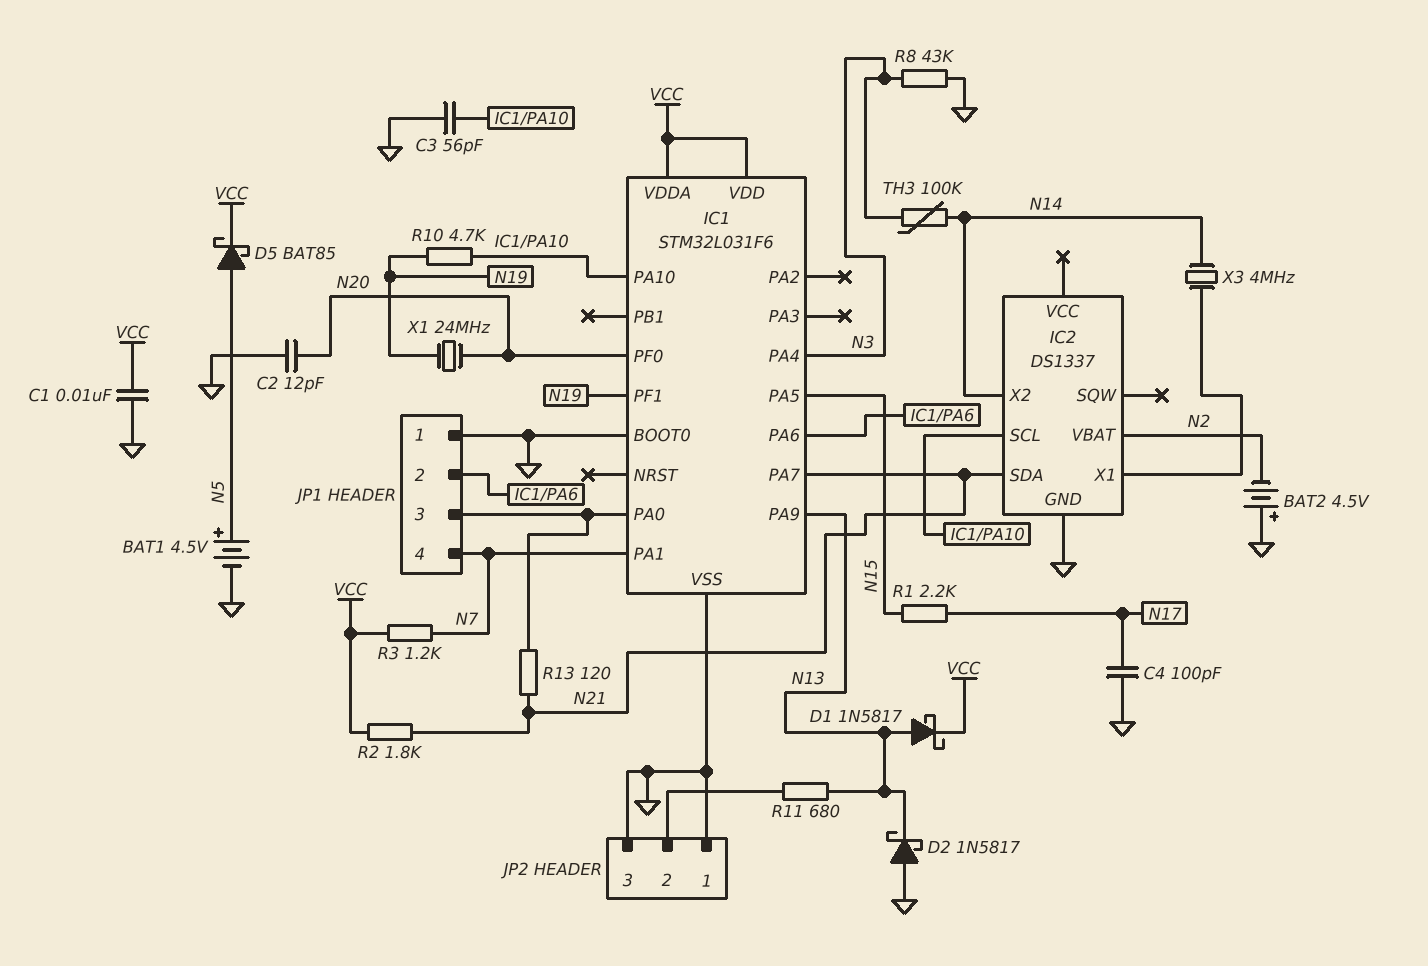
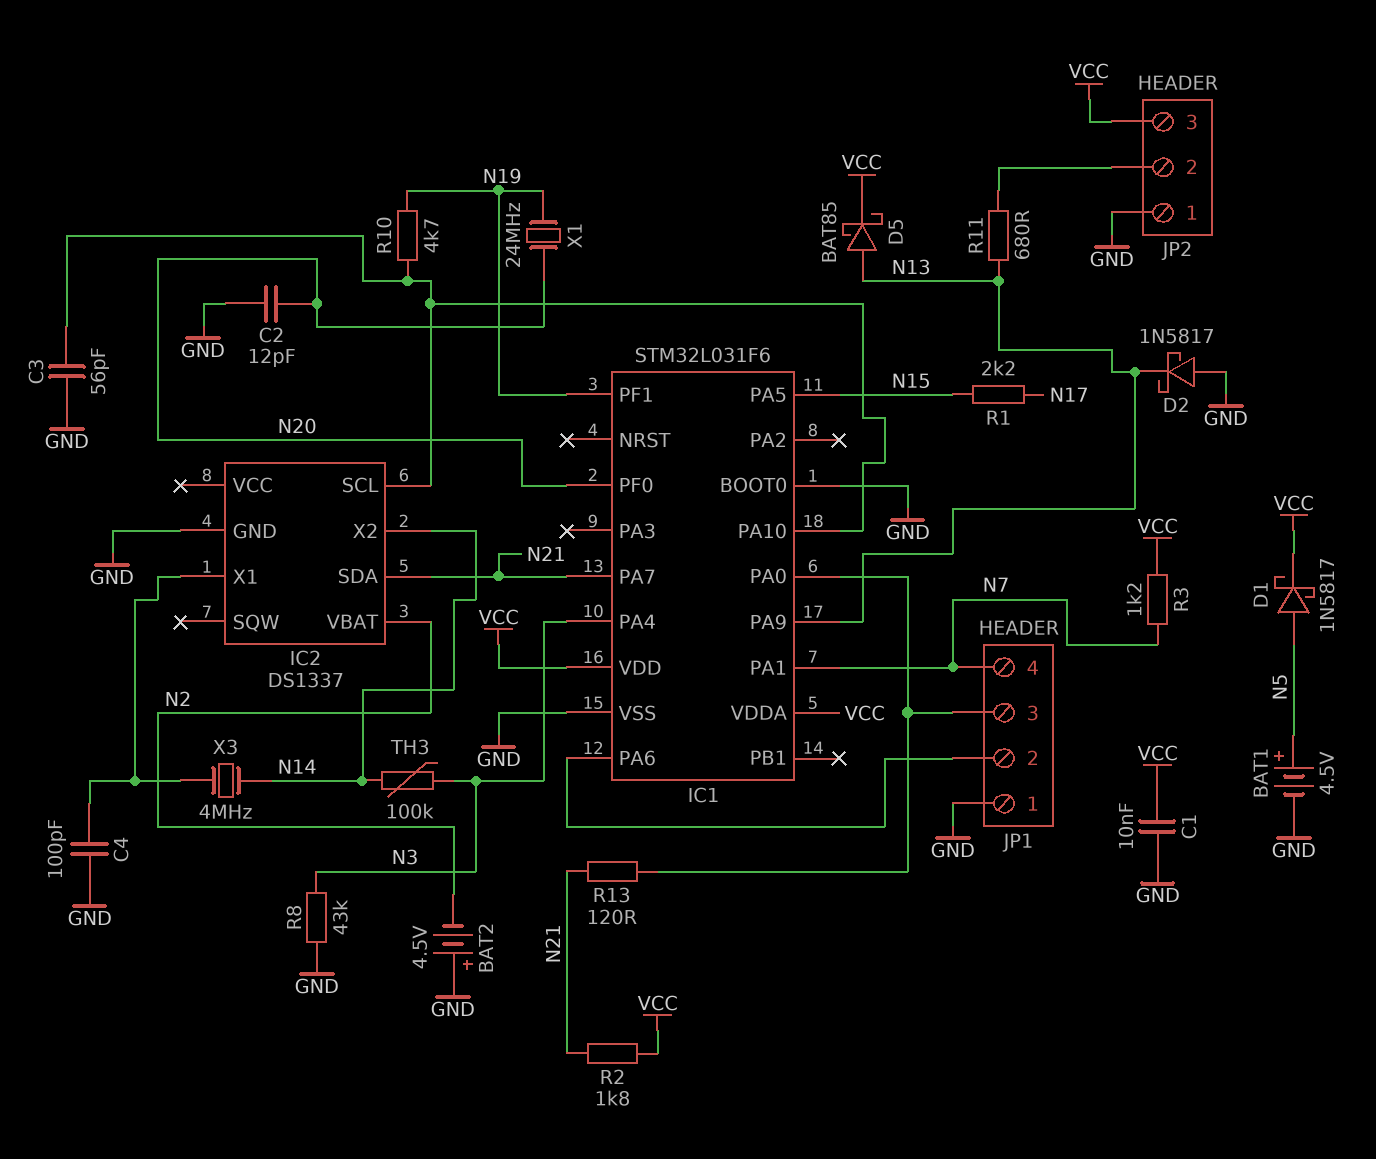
C4: 100pF (GND, N17) -> 100pF (GND, IC2/X1)
D1: schottky 1N5817 (A N13, K VCC) -> schottky 1N5817 (A N5, K VCC)
D5: schottky BAT85 (A N5, K VCC) -> schottky BAT85 (A N13, K VCC)
JP2 pin 3: GND -> VCC

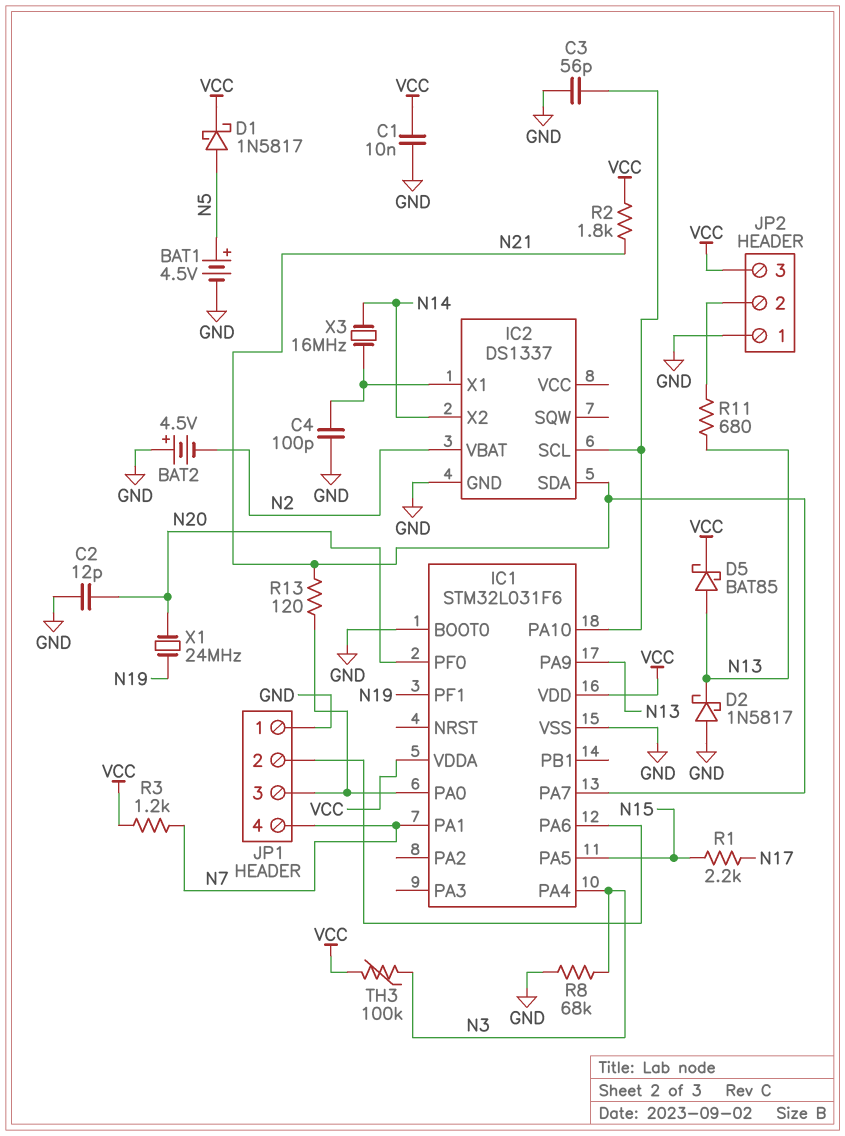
R8: 43k (GND, N3) -> 68k (GND, N3)
R10: 4.7k (IC1/PA10, N19) -> none
TH3: 100k (N3, N14) -> 100k (N3, VCC)
X3: 4MHz (IC2/X1, N14) -> 16MHz (IC2/X1, N14)

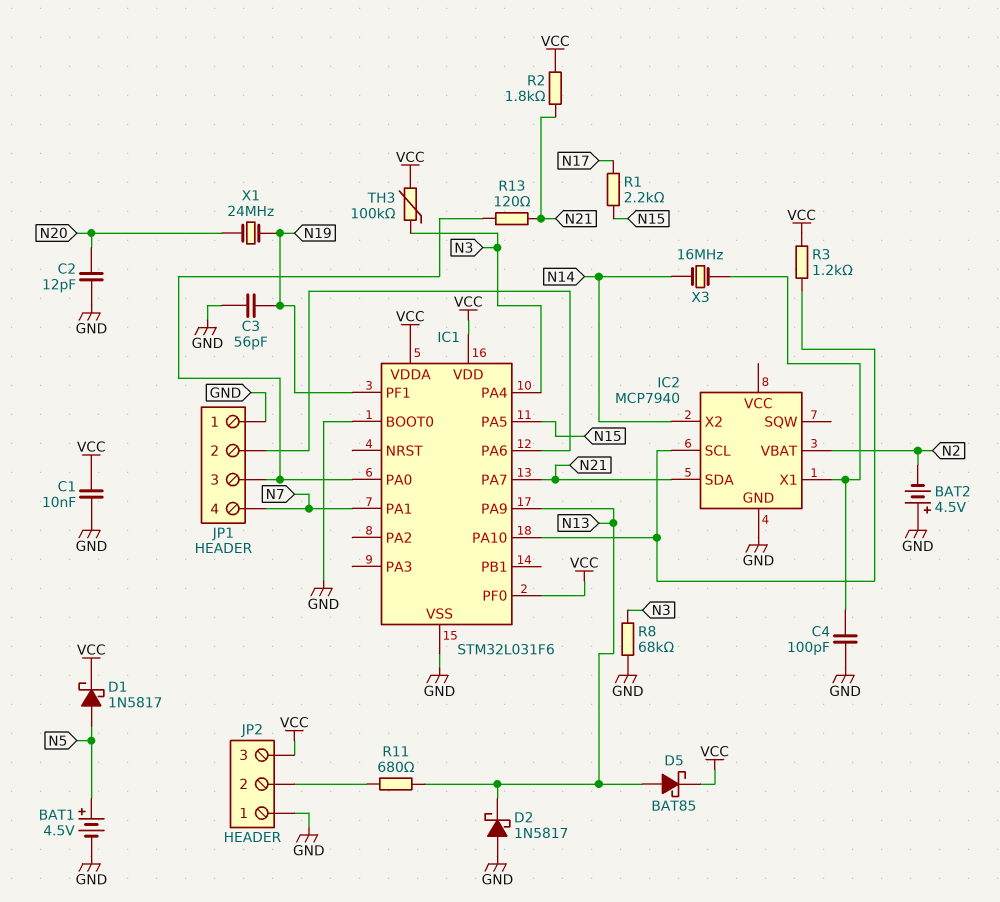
C3: 56pF (GND, IC1/PA10) -> 56pF (GND, N19)
IC1 pin PF0: N20 -> VCC
IC2: DS1337 -> MCP7940
R3: 1.2k (N7, VCC) -> 1.2k (IC1/PA10, VCC)

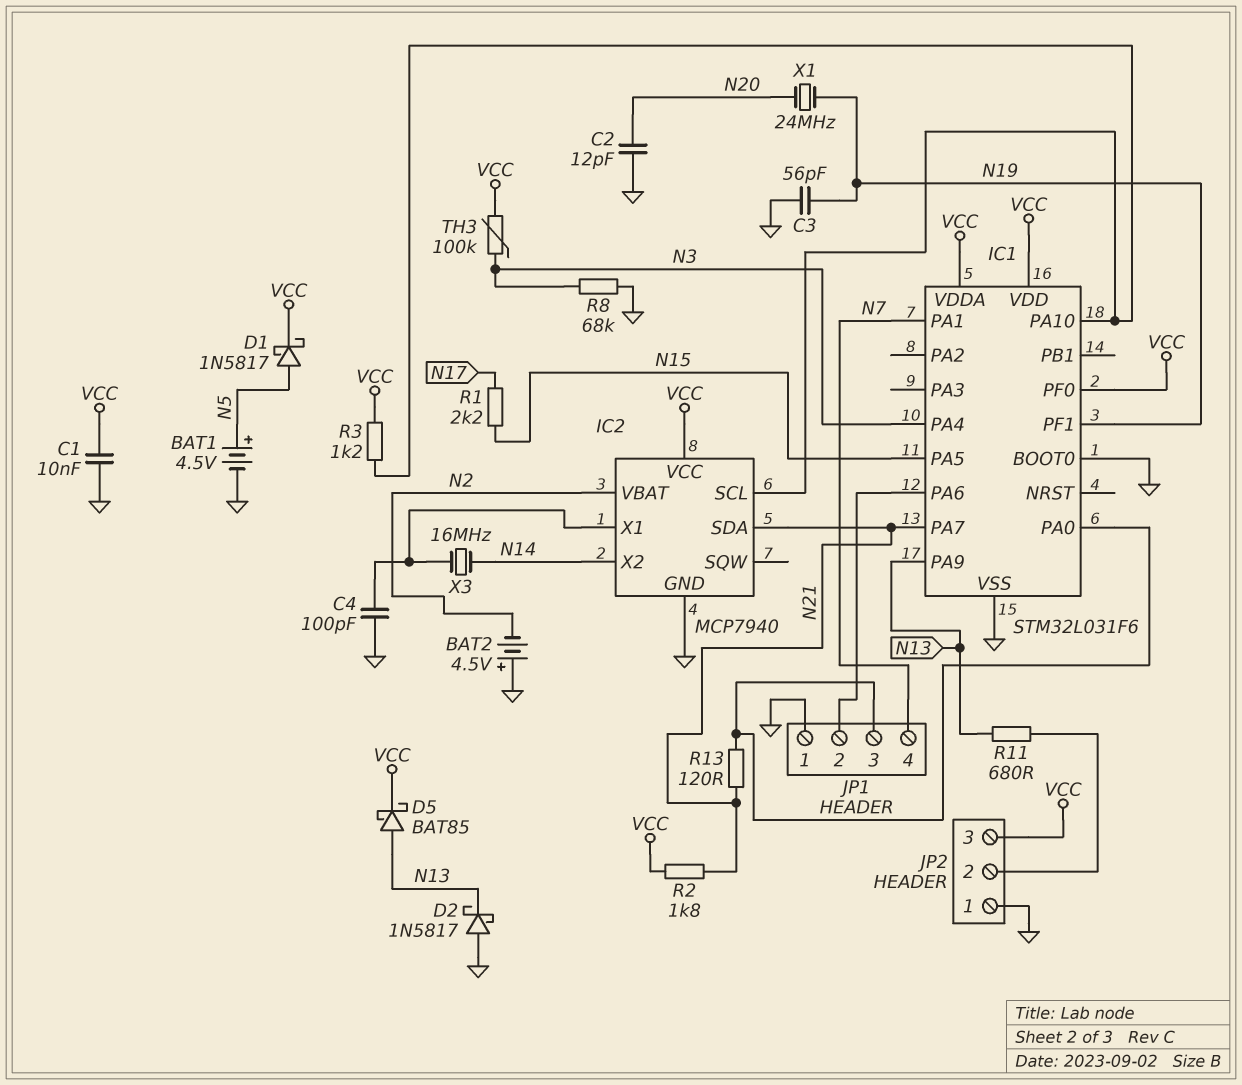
IC2 pin VCC: none -> VCC

